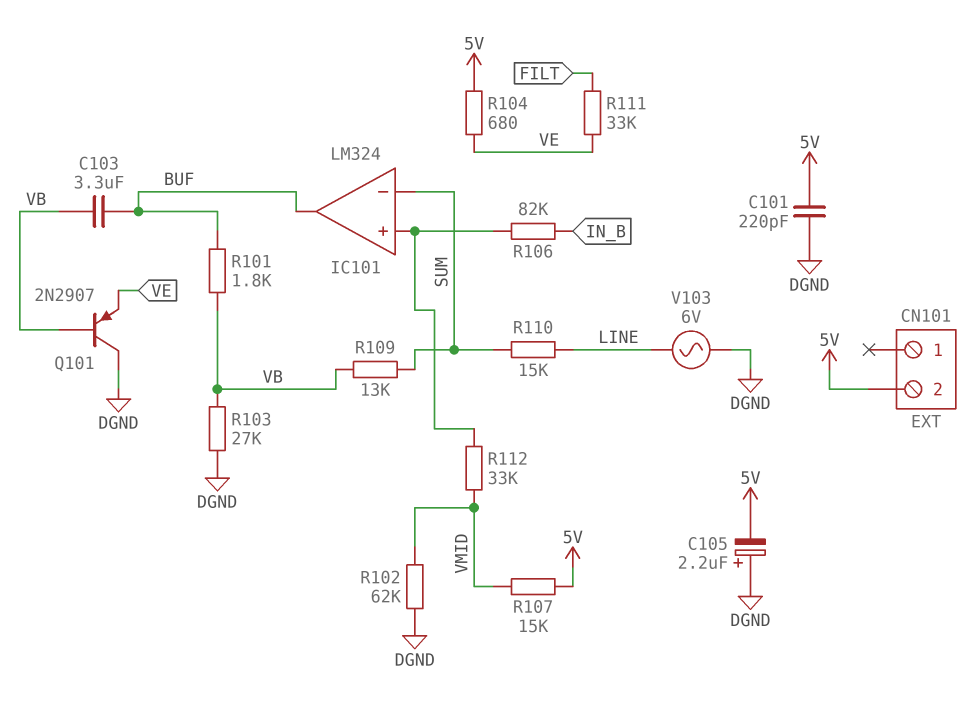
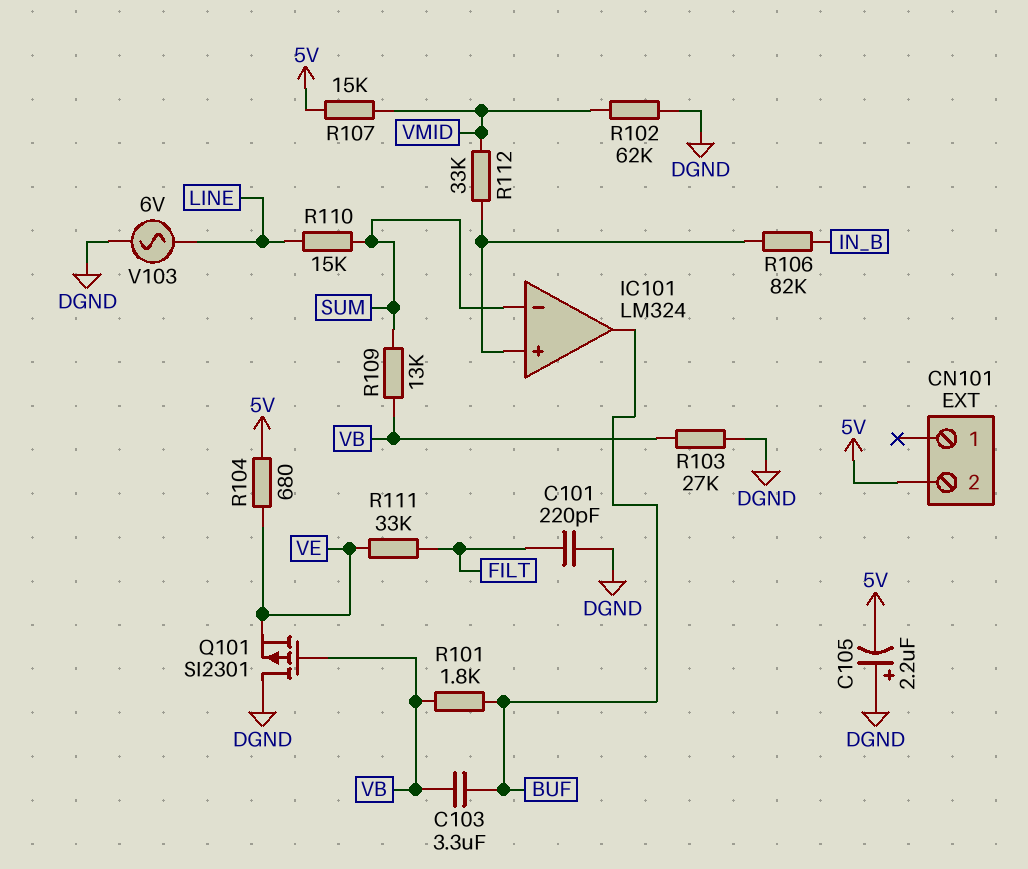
C101: 220pF (5V, DGND) -> 220pF (DGND, FILT)
Q101: PNP 2N2907 (B VB, C DGND, E VE) -> PMOS SI2301 (G VB, D DGND, S VE)

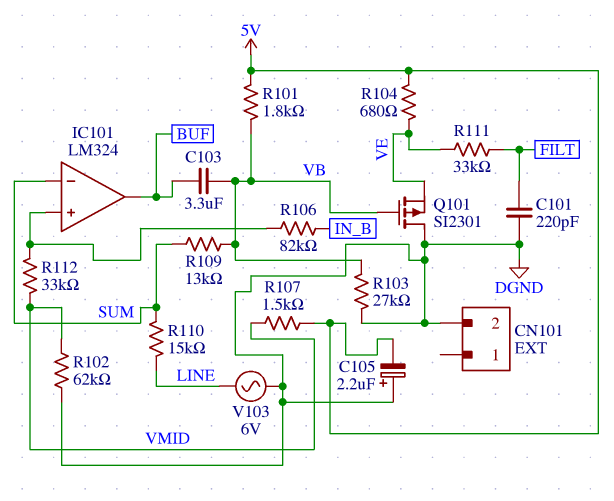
CN101 pin 2: 5V -> DGND
R101: 1.8k (BUF, VB) -> 1.8k (5V, VB)
R107: 15k (5V, VMID) -> 1.5k (5V, VMID)

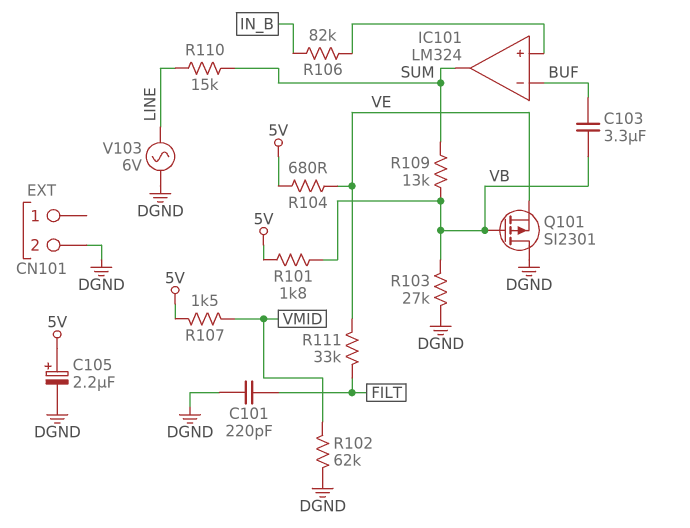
C105: 2.2uF (plus DGND, minus 5V) -> 2.2uF (plus 5V, minus DGND)
IC101 pin in-: SUM -> BUF
IC101 pin out: BUF -> SUM
R112: 33k (IC101/in+, VMID) -> none

